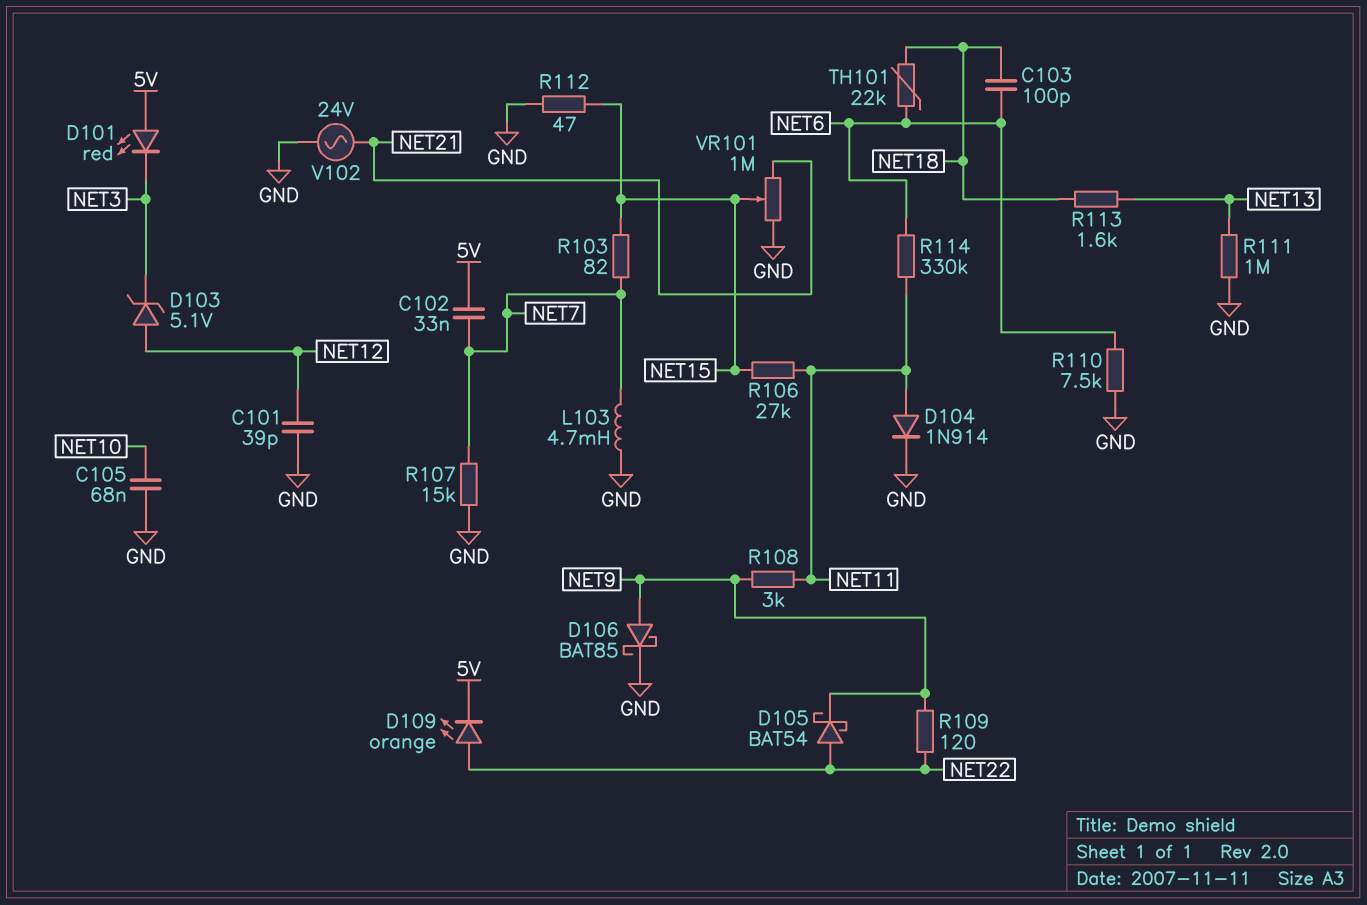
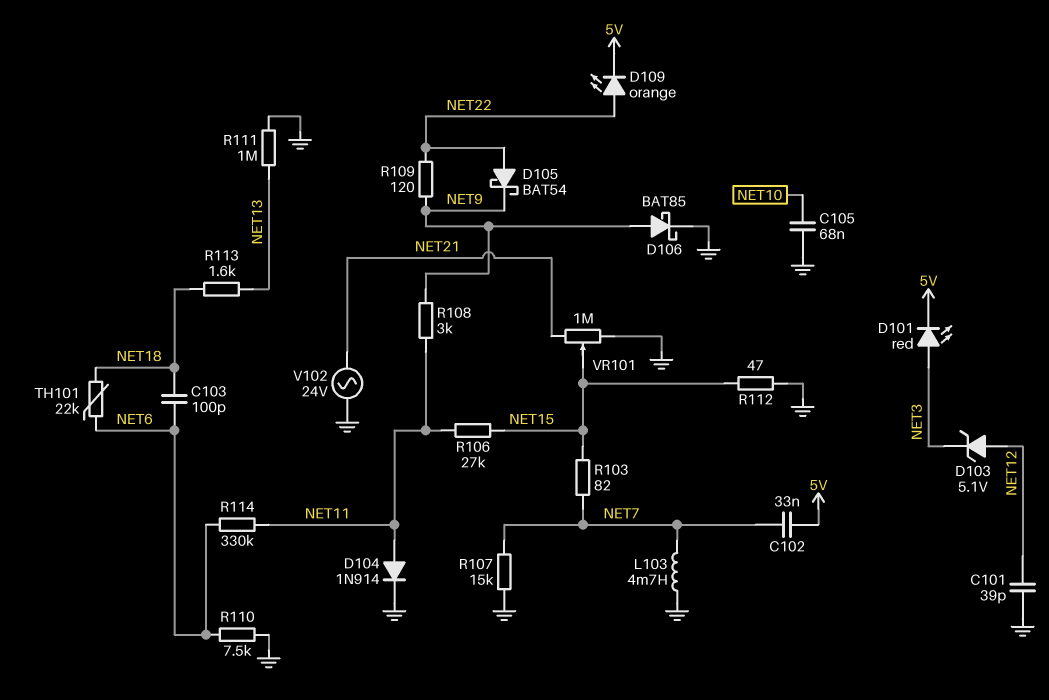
D101: LED red (A 5V, K NET3) -> LED red (A NET3, K 5V)

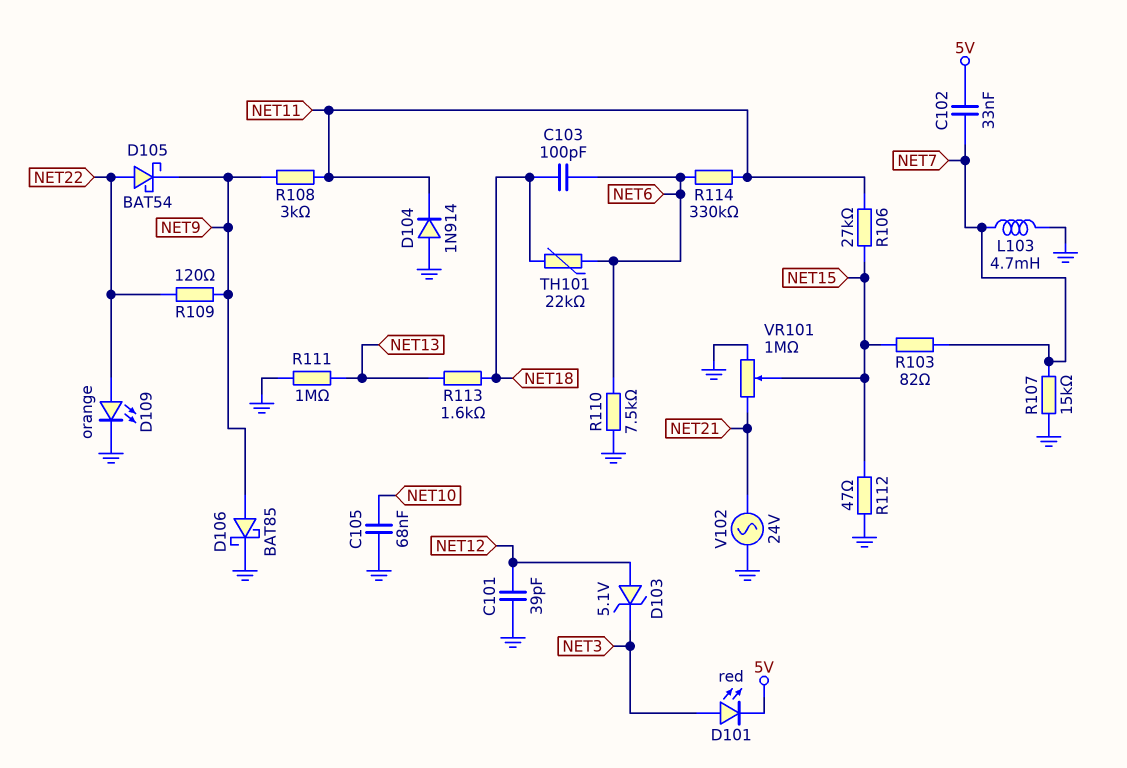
D104: diode 1N914 (A NET11, K GND) -> diode 1N914 (A GND, K NET11)
D109: LED orange (A NET22, K 5V) -> LED orange (A NET22, K GND)

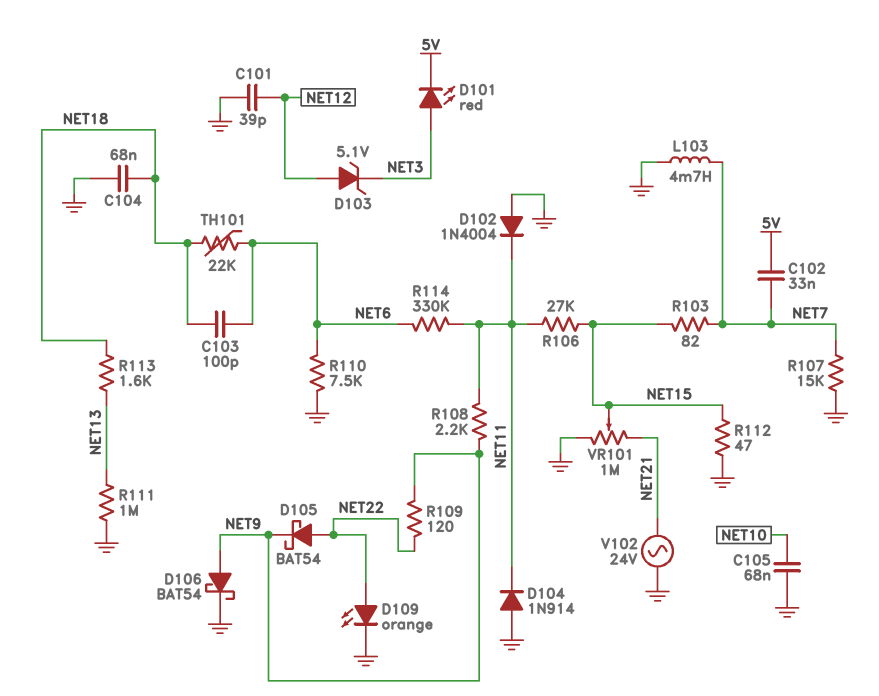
C104: none -> 68nF (GND, NET18)
D102: none -> diode 1N4004 (A GND, K NET11)
D106: schottky BAT85 (A NET9, K GND) -> schottky BAT54 (A NET9, K GND)
R108: 3k (NET9, NET11) -> 2.2k (NET9, NET11)

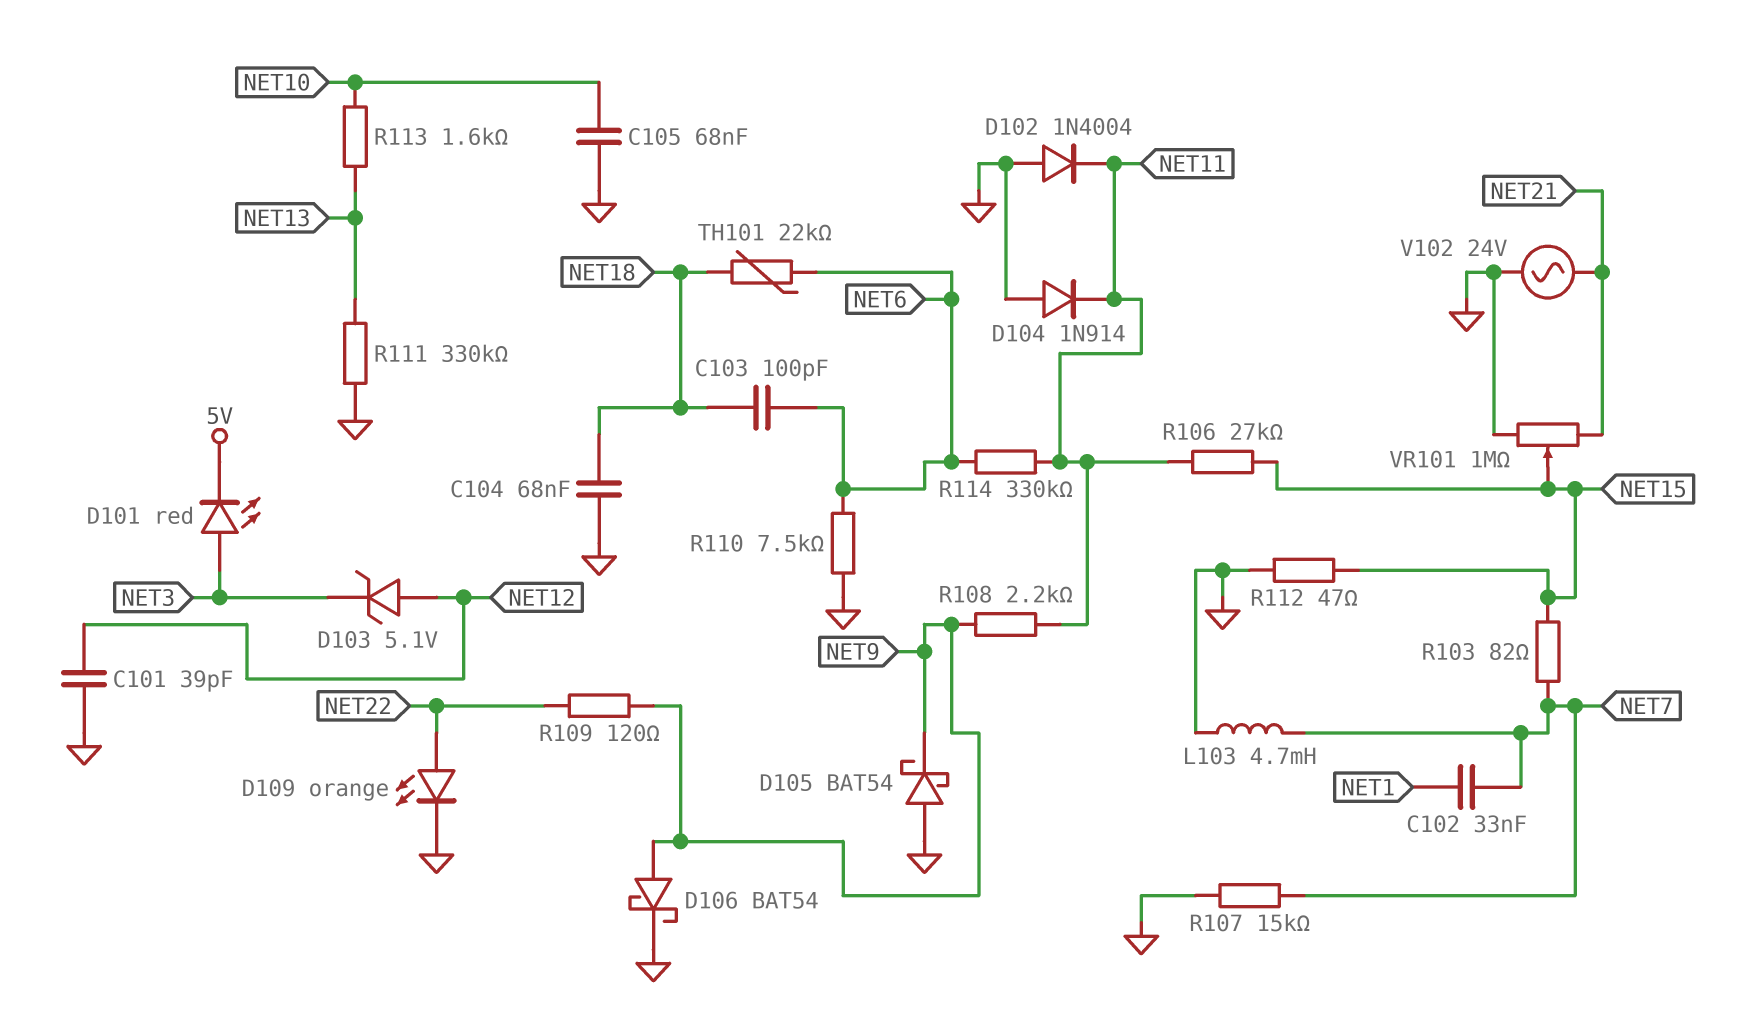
C102: 33nF (5V, NET7) -> 33nF (NET1, NET7)
D105: schottky BAT54 (A NET22, K NET9) -> schottky BAT54 (A GND, K NET9)
R111: 1M (GND, NET13) -> 330k (GND, NET13)
R113: 1.6k (NET13, NET18) -> 1.6k (NET10, NET13)

